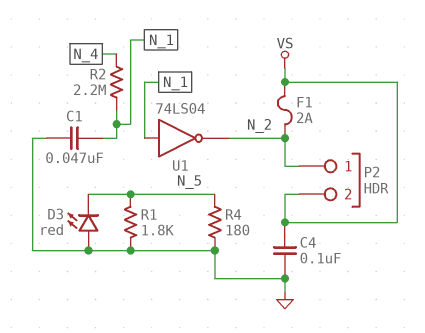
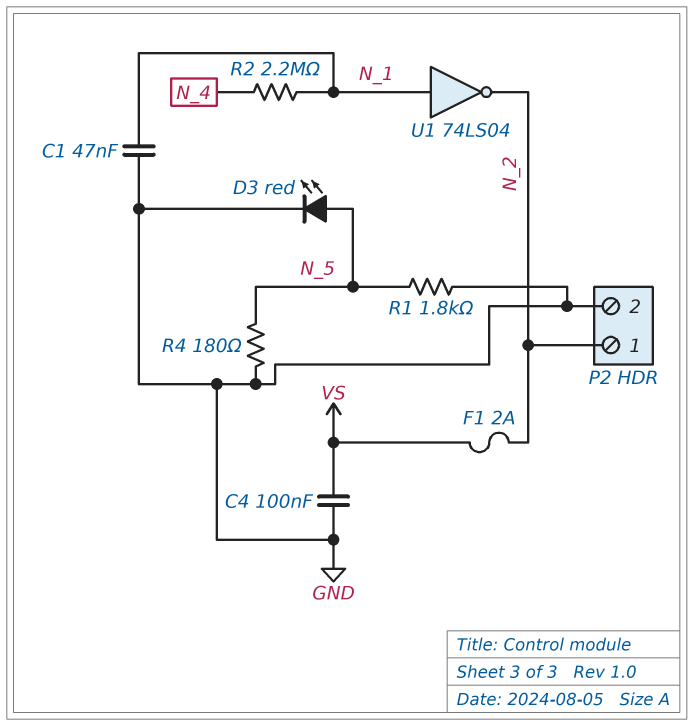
D3: LED red (A GND, K N_5) -> LED red (A N_5, K GND)
P2 pin 2: VS -> GND

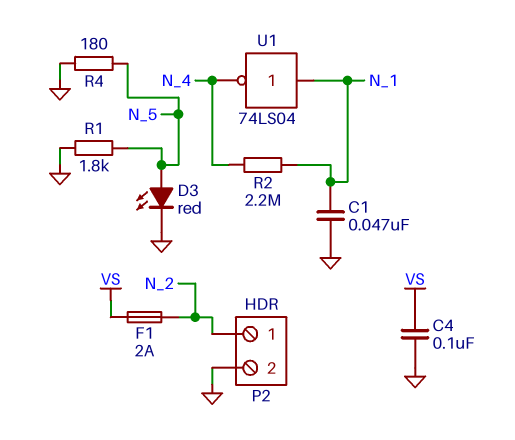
U1: NOT 74LS04 (in N_1, out N_2) -> NOT 74LS04 (in N_1, out N_4)

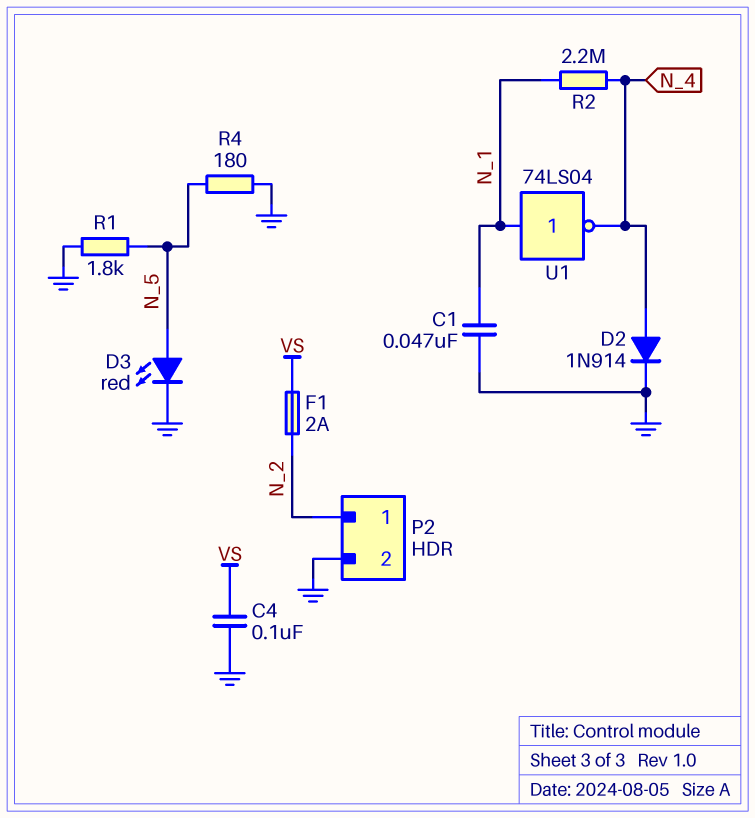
D2: none -> diode 1N914 (A N_4, K GND)

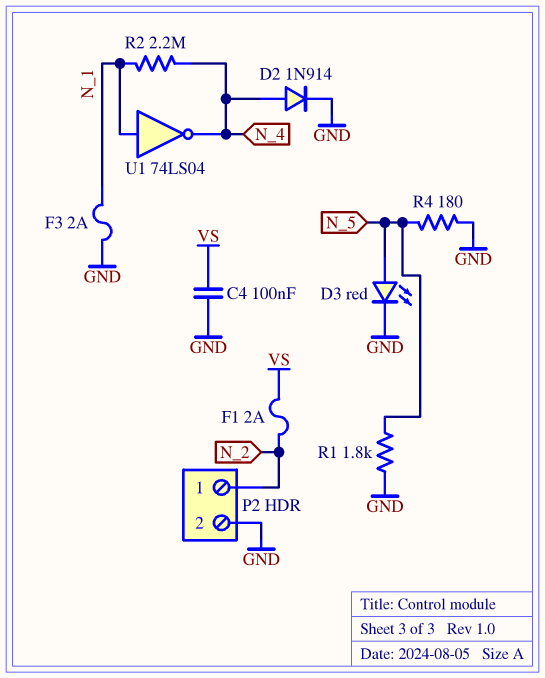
C1: 47nF (GND, N_1) -> none
F3: none -> 2A (GND, N_1)

